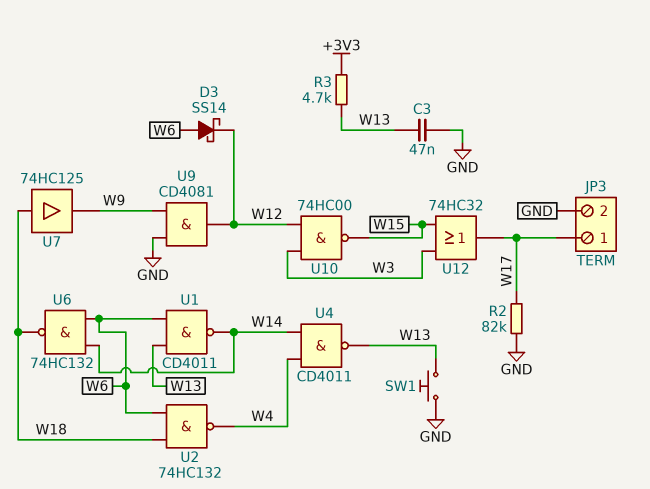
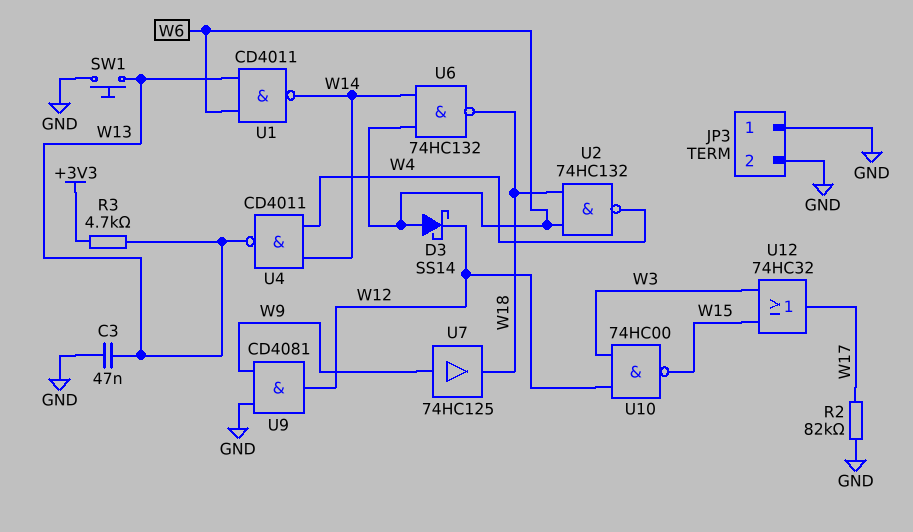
JP3 pin 1: W17 -> GND
U7: buffer 74HC125 (in W18, out W9) -> buffer 74HC125 (in W9, out W18)

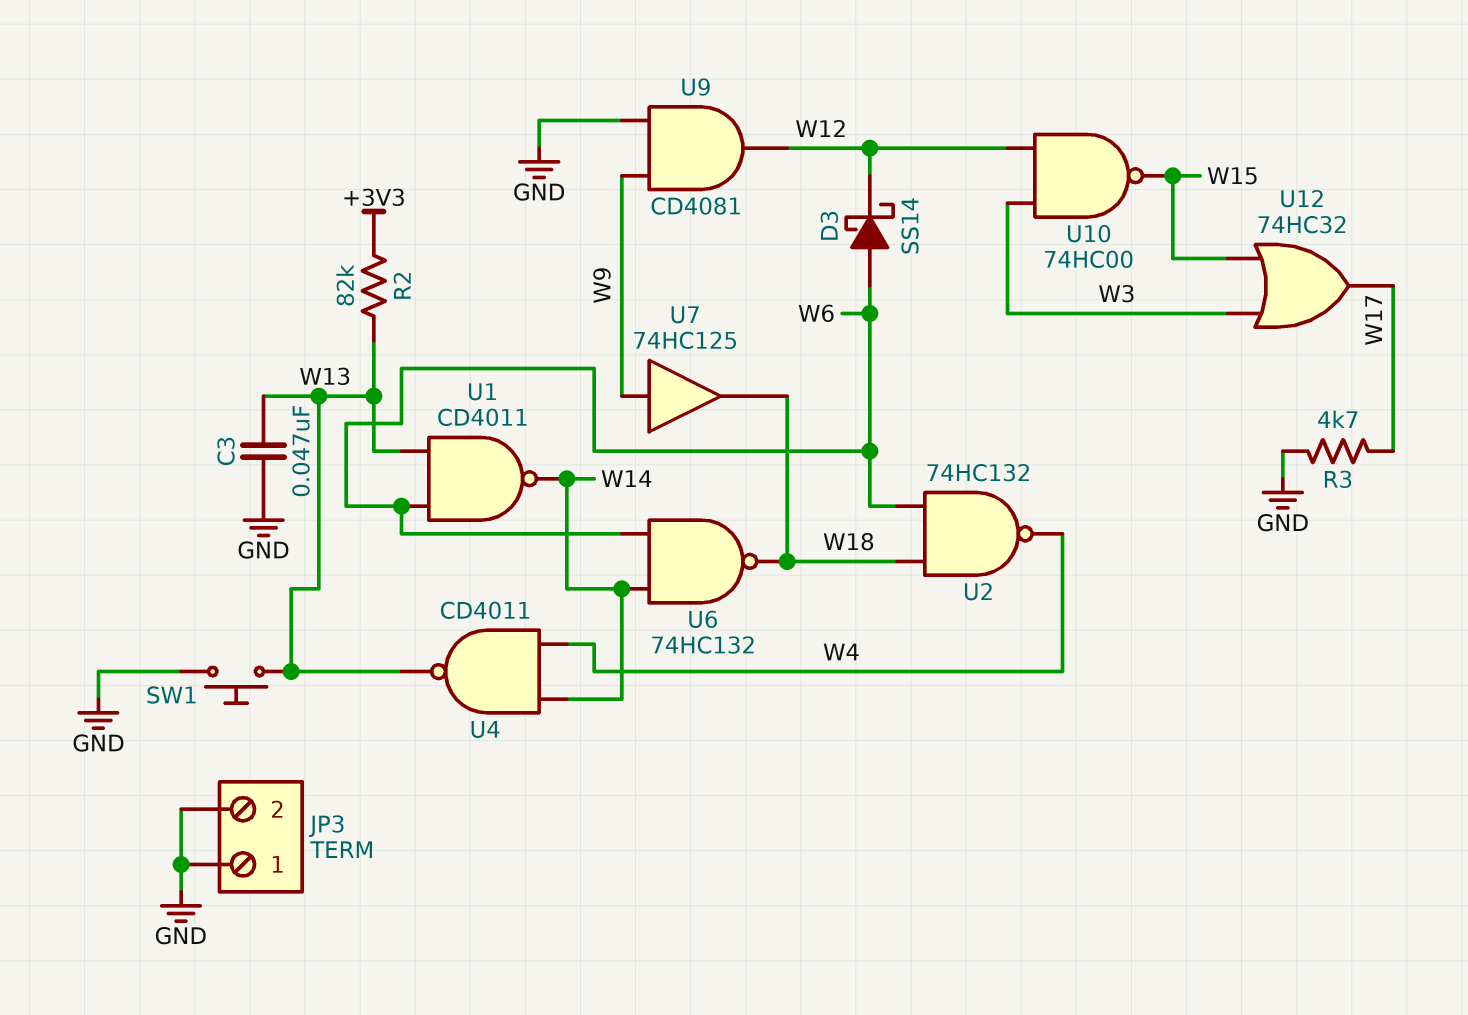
R2: 82k (GND, W17) -> 82k (+3V3, W13)
R3: 4.7k (+3V3, W13) -> 4.7k (GND, W17)

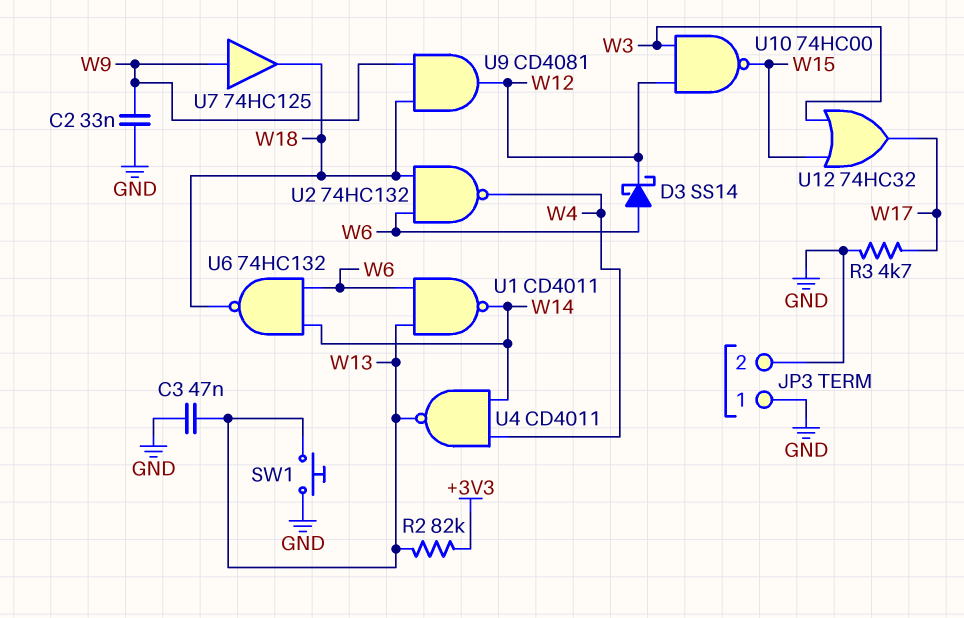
C2: none -> 33nF (GND, W9)
U9: AND CD4081 (in GND, in W9, out W12) -> AND CD4081 (in W9, in W18, out W12)

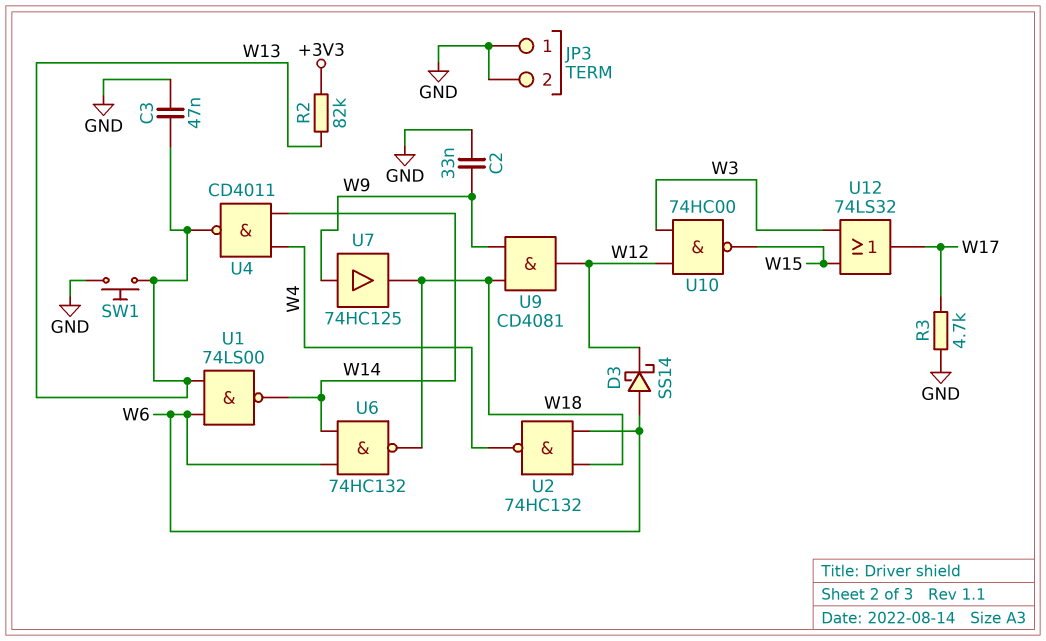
U1: NAND CD4011 (in W6, in W13, out W14) -> NAND 74LS00 (in W6, in W13, out W14)
U12: OR 74HC32 (in W3, in W15, out W17) -> OR 74LS32 (in W3, in W15, out W17)

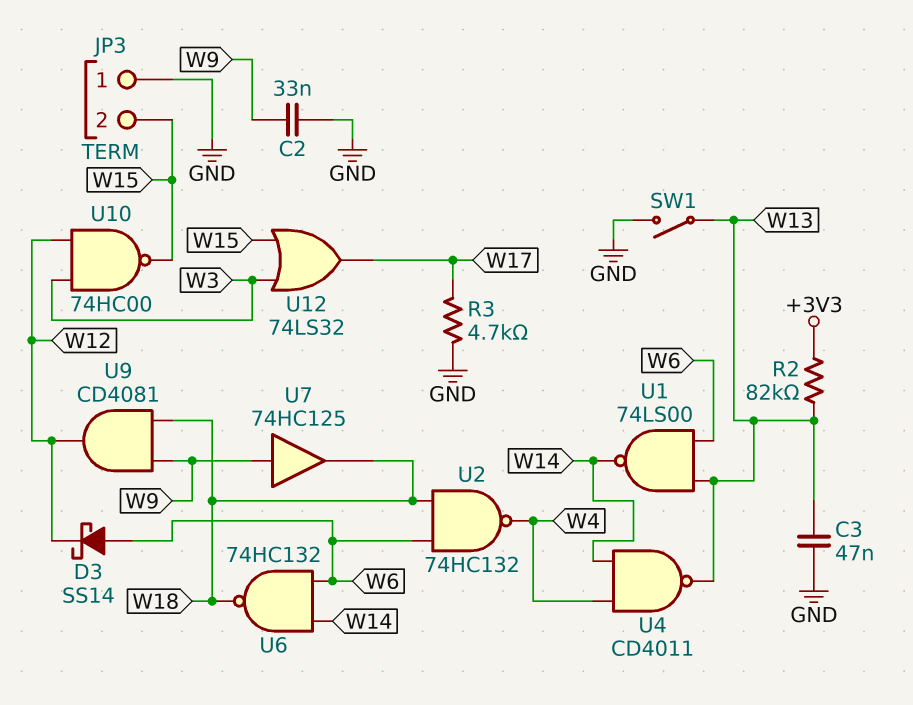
JP3 pin 2: GND -> W15
SW1: button (GND, W13) -> switch (GND, W13)

